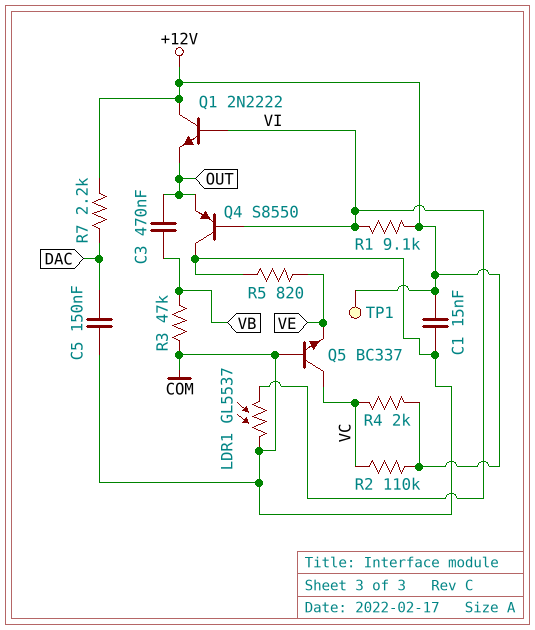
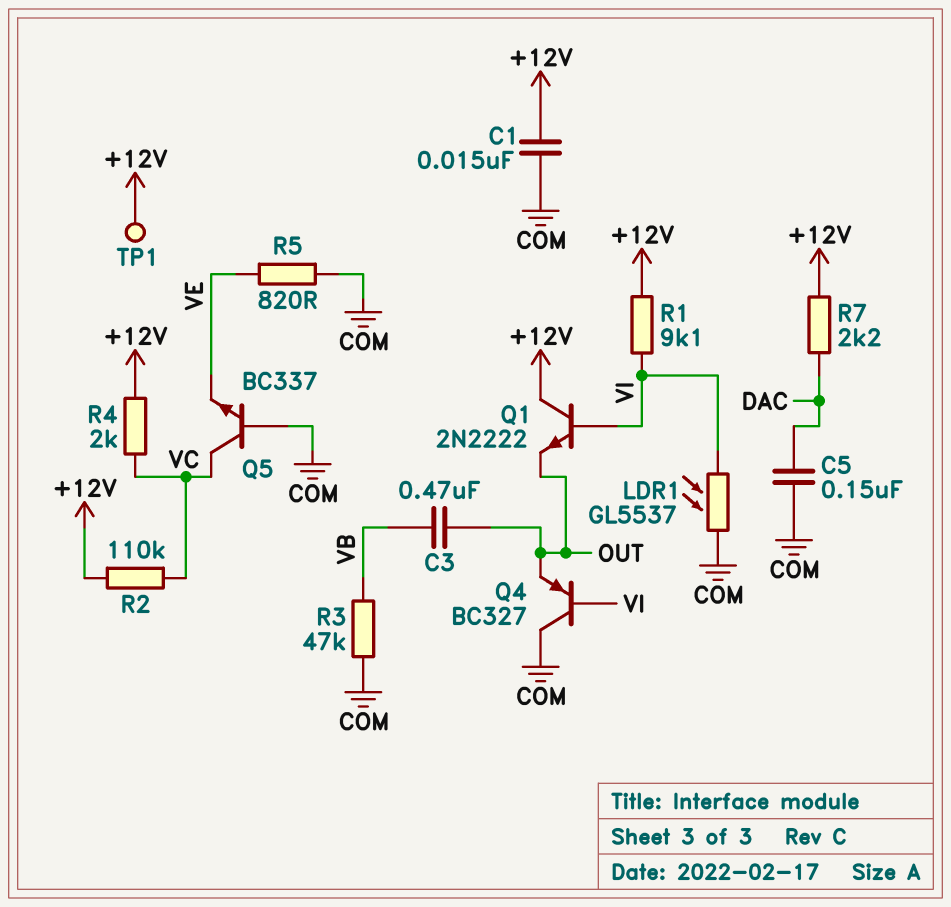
Q4: PNP S8550 (B VI, C COM, E OUT) -> PNP BC327 (B VI, C COM, E OUT)

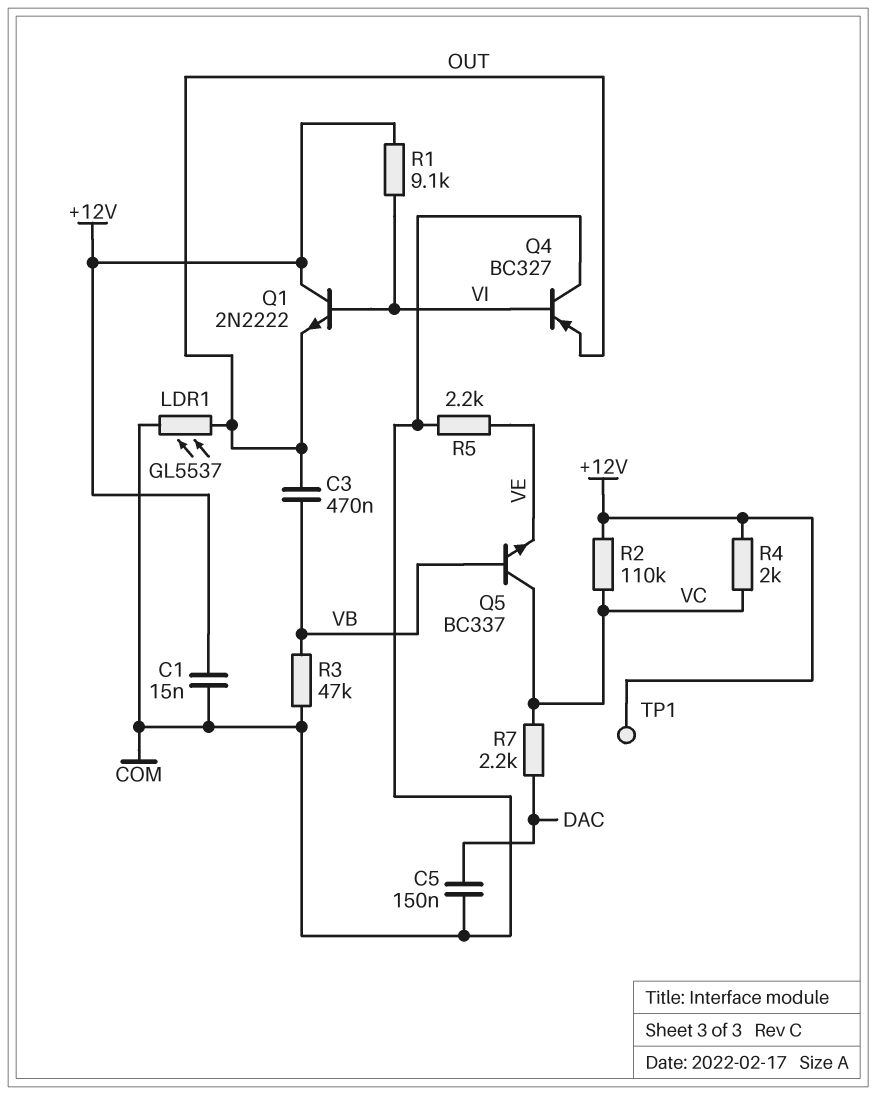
LDR1: GL5537 (COM, VI) -> GL5537 (COM, OUT)
Q5: NPN BC337 (B COM, C VC, E VE) -> NPN BC337 (B VB, C VC, E VE)
R5: 820 (COM, VE) -> 2.2k (COM, VE)
R7: 2.2k (+12V, DAC) -> 2.2k (DAC, VC)

